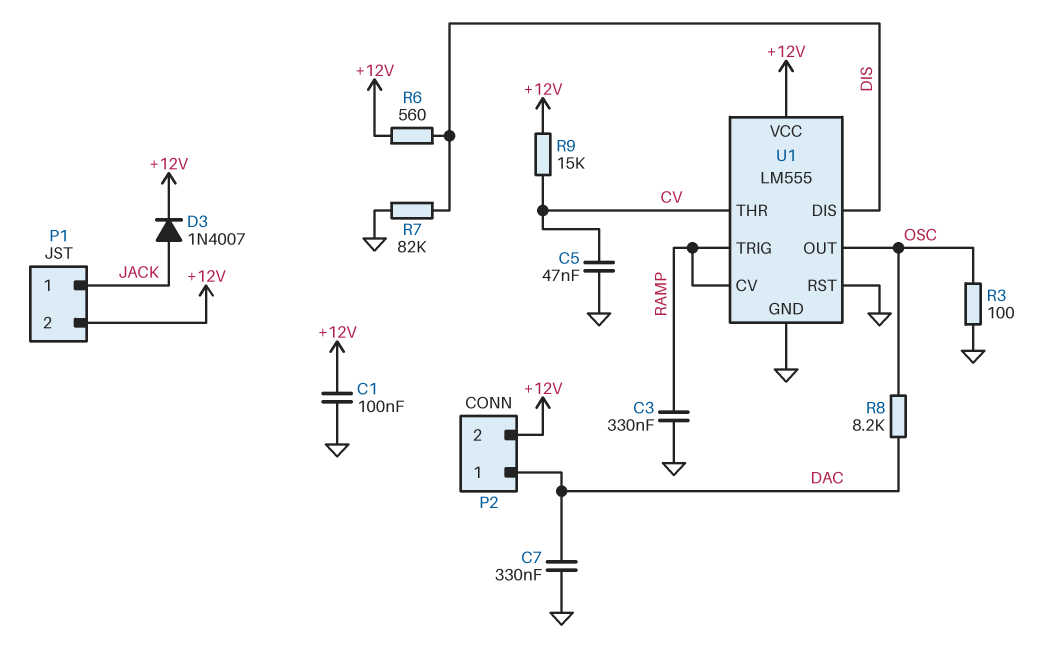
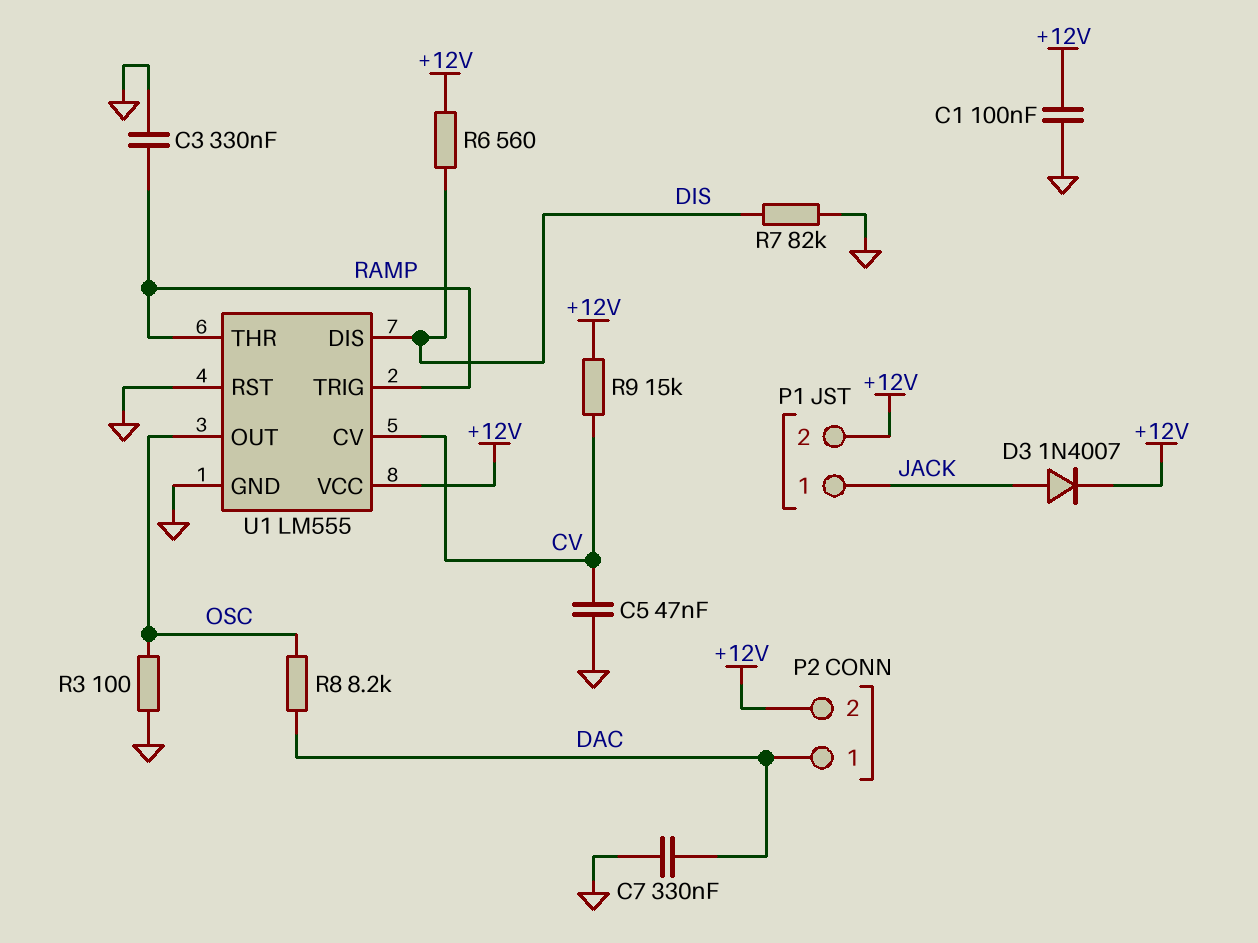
U1 pin CV: RAMP -> CV
U1 pin THR: CV -> RAMP

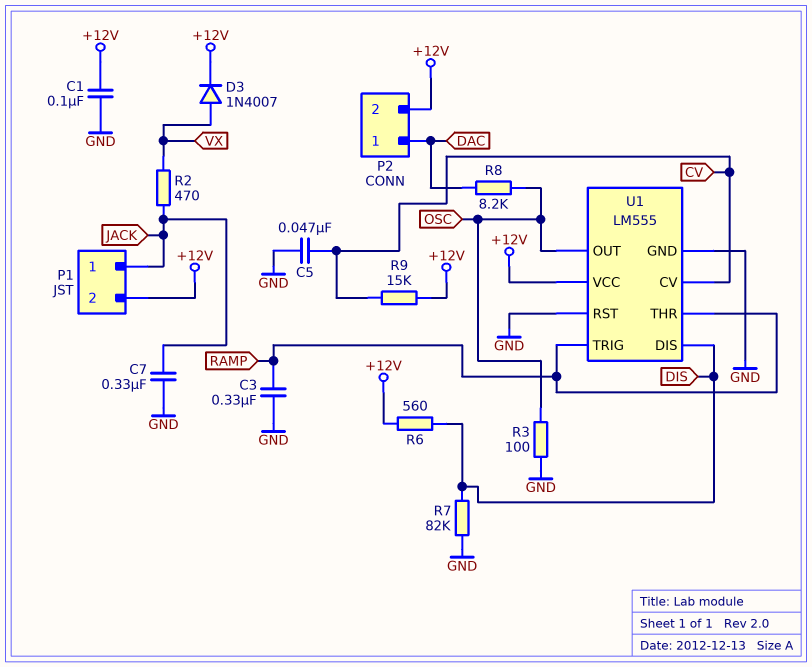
C7: 330nF (DAC, GND) -> 330nF (GND, JACK)
D3: diode 1N4007 (A JACK, K +12V) -> diode 1N4007 (A VX, K +12V)
R2: none -> 470 (JACK, VX)

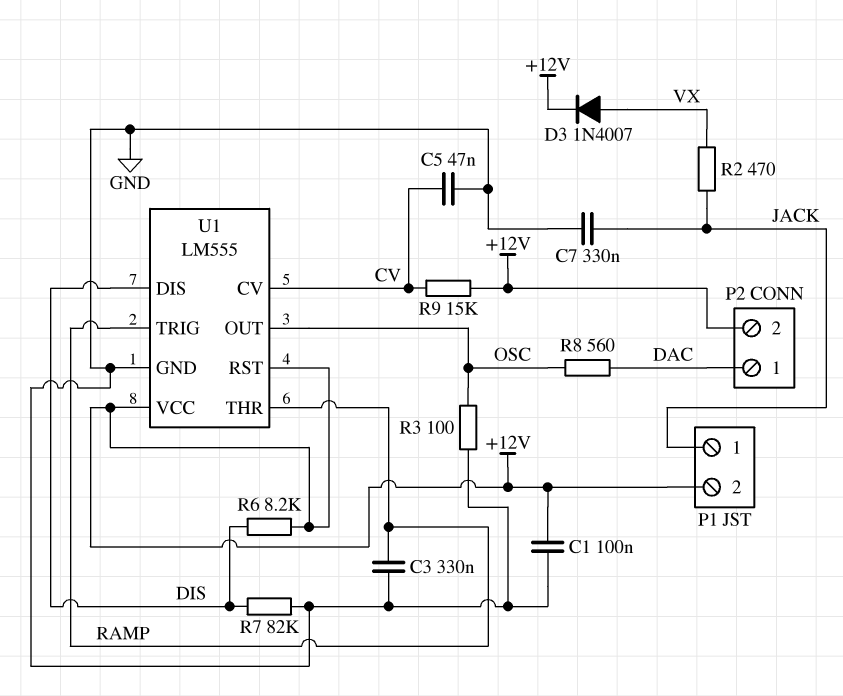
R6: 560 (+12V, DIS) -> 8.2k (+12V, DIS)
R8: 8.2k (DAC, OSC) -> 560 (DAC, OSC)
U1 pin RST: GND -> +12V

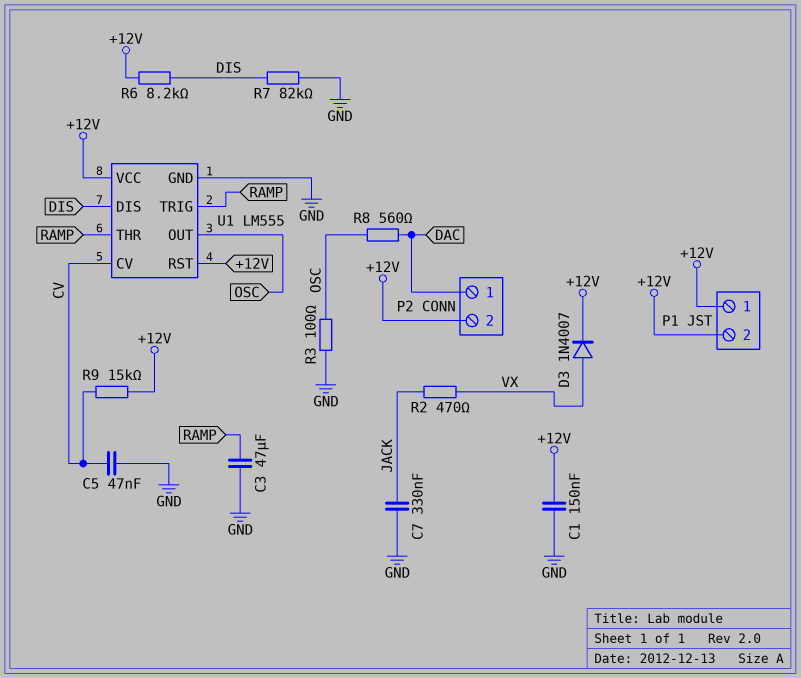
C1: 100nF (+12V, GND) -> 150nF (+12V, GND)
C3: 330nF (GND, RAMP) -> 47uF (GND, RAMP)
P1 pin 1: JACK -> +12V

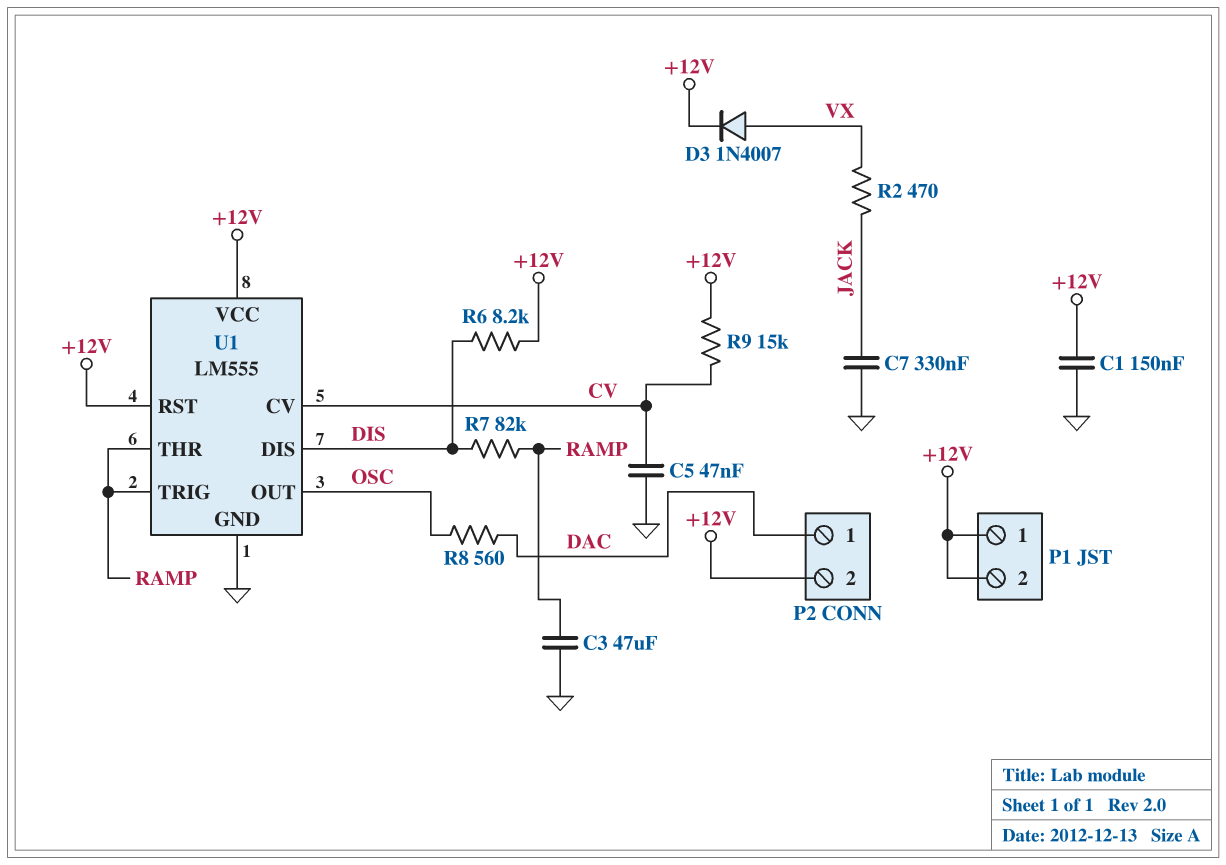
R3: 100 (GND, OSC) -> none
R7: 82k (DIS, GND) -> 82k (DIS, RAMP)

